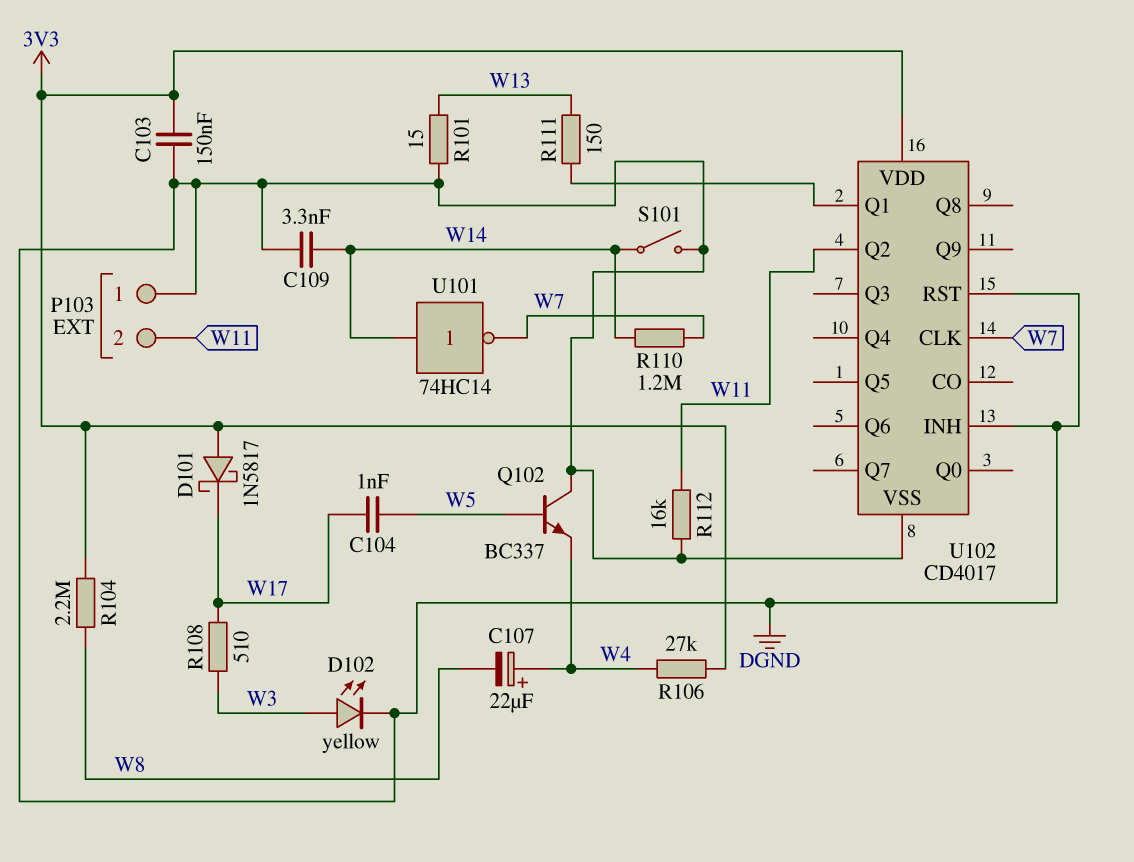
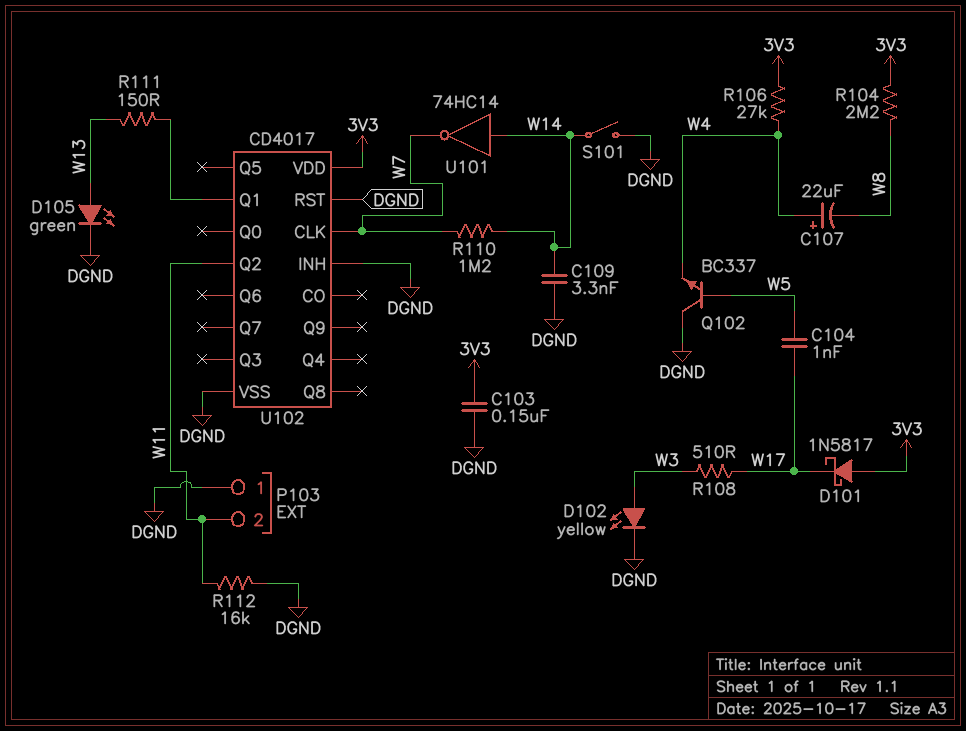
D105: none -> LED green (A W13, K DGND)
R101: 15 (DGND, W13) -> none

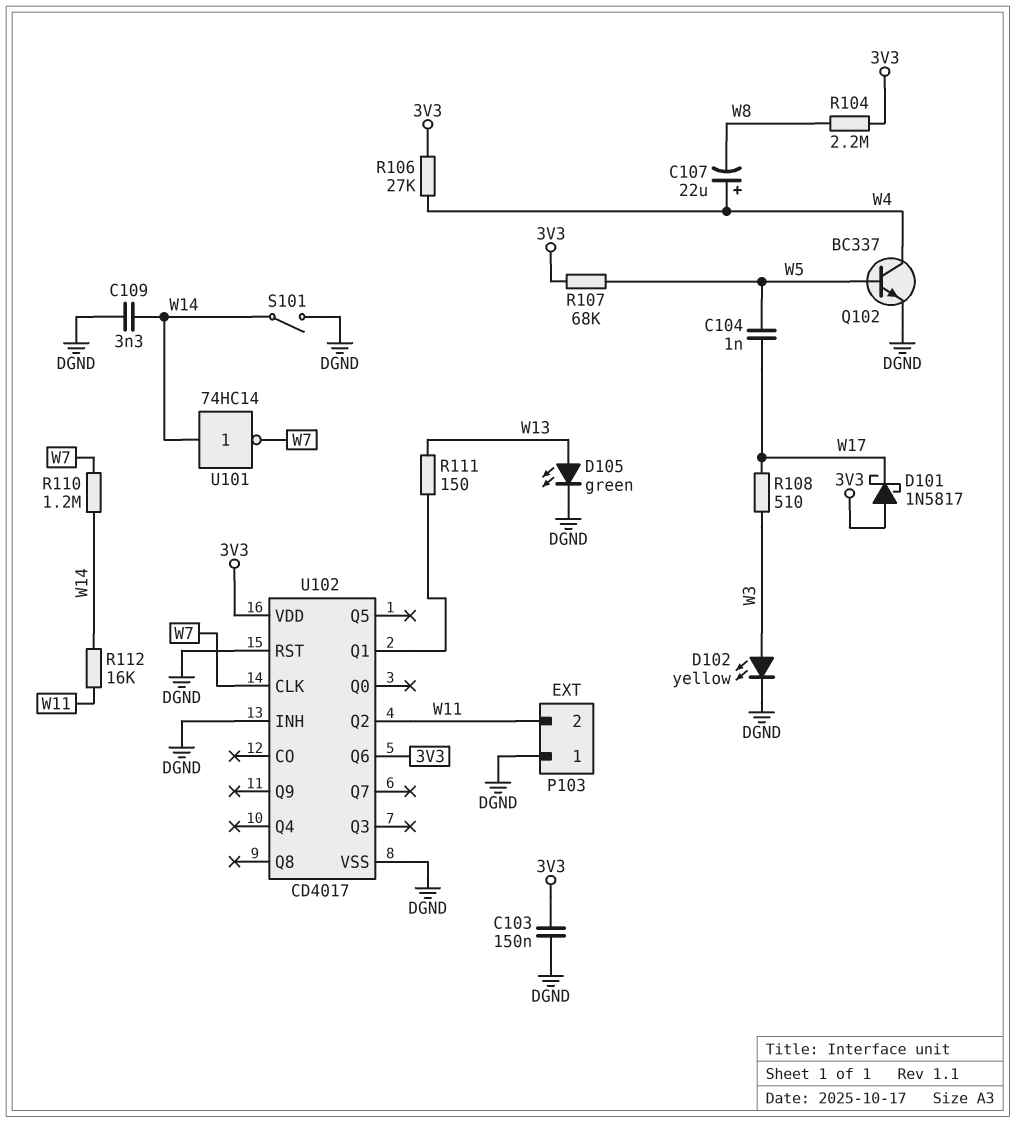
Q102: NPN BC337 (B W5, C DGND, E W4) -> NPN BC337 (B W5, C W4, E DGND)
R107: none -> 68k (3V3, W5)
R112: 16k (DGND, W11) -> 16k (W11, W14)
U102 pin Q6: none -> 3V3

